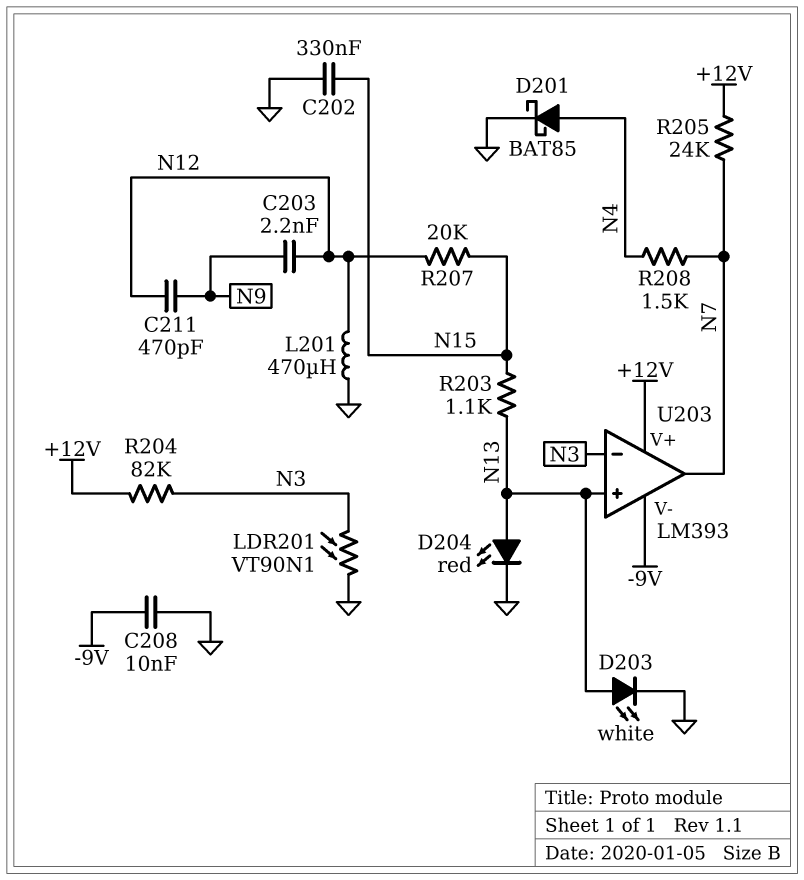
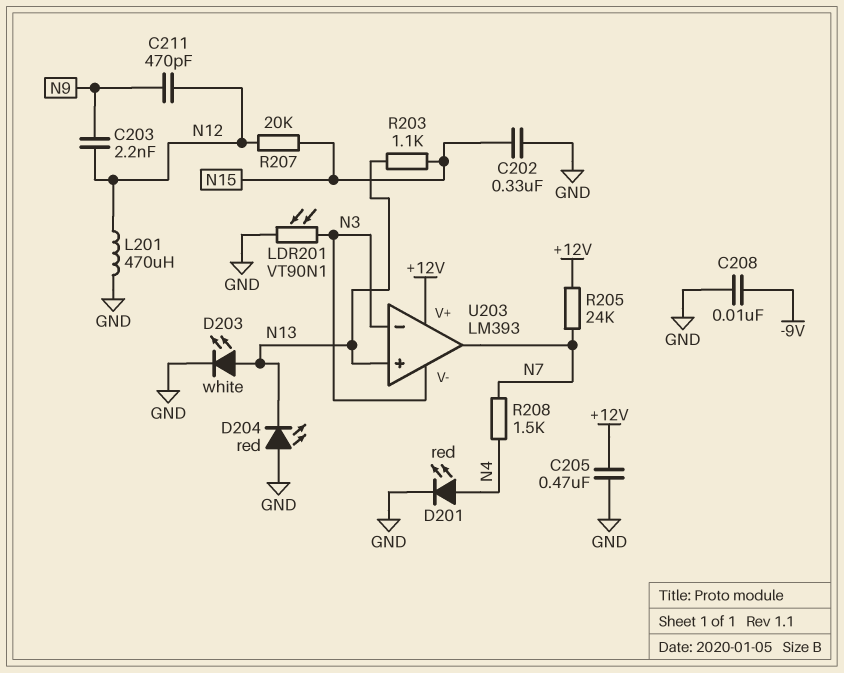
C205: none -> 470nF (+12V, GND)
D201: schottky BAT85 (A N4, K GND) -> LED red (A N4, K GND)
D204: LED red (A N13, K GND) -> LED red (A GND, K N13)
R204: 82k (+12V, N3) -> none
U203 pin V-: -9V -> N3

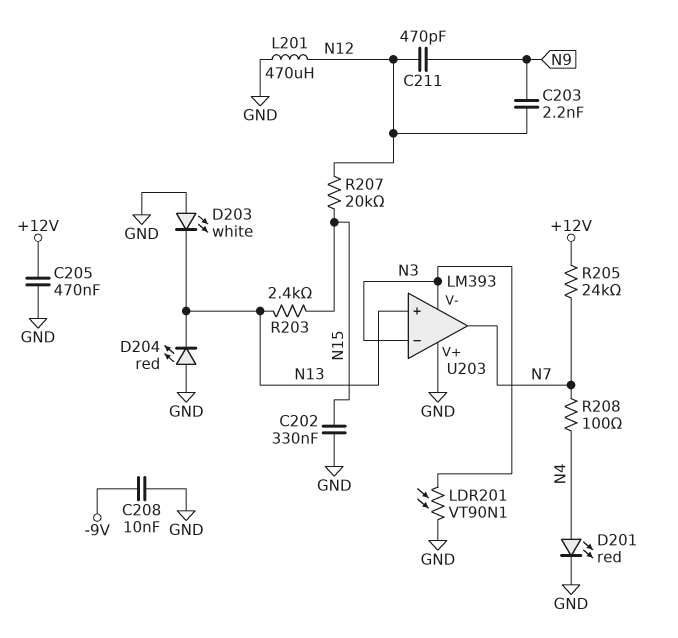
D203: LED white (A N13, K GND) -> LED white (A GND, K N13)
R203: 1.1k (N13, N15) -> 2.4k (N13, N15)
R208: 1.5k (N4, N7) -> 100 (N4, N7)
U203 pin V+: +12V -> GND

